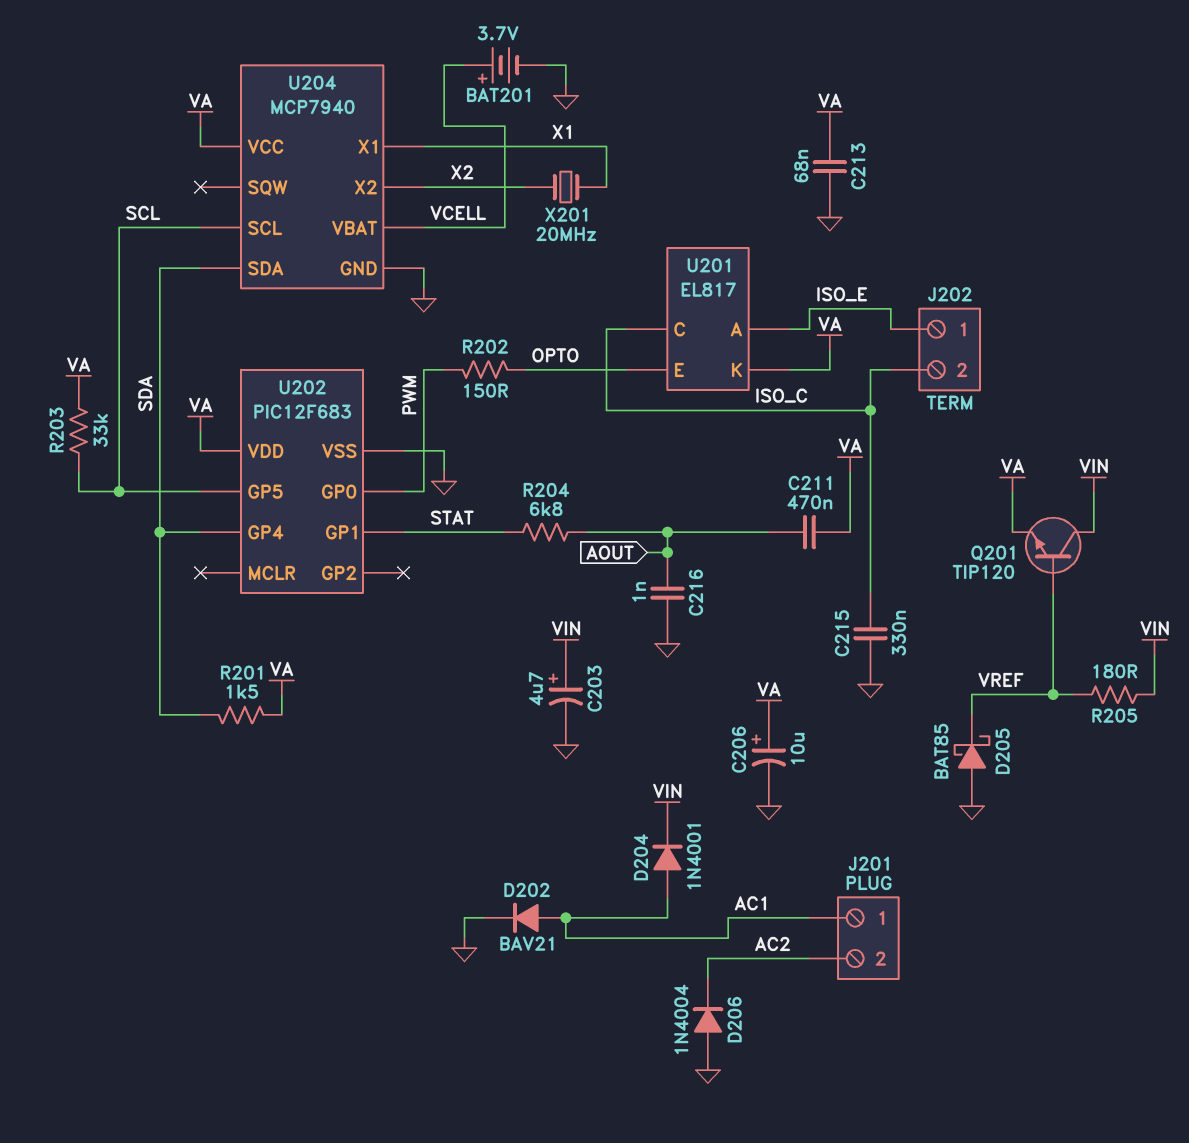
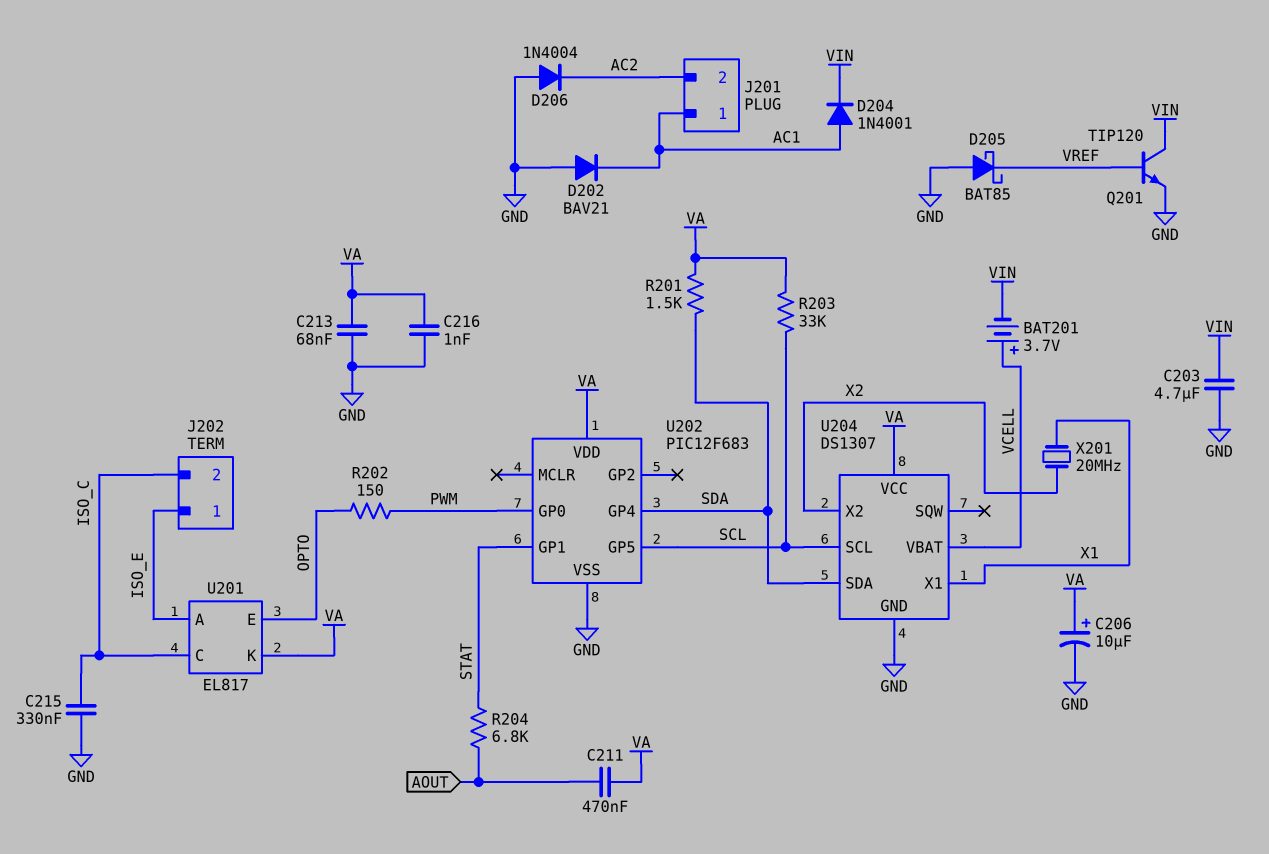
BAT201: 3.7V (plus VCELL, minus GND) -> 3.7V (plus VCELL, minus VIN)
C203: 4.7uF (plus VIN, minus GND) -> 4.7uF (GND, VIN)
C216: 1nF (AOUT, GND) -> 1nF (GND, VA)
D202: diode BAV21 (A AC1, K GND) -> diode BAV21 (A GND, K AC1)
Q201: NPN TIP120 (B VREF, C VIN, E VA) -> NPN TIP120 (B VREF, C VIN, E GND)
R205: 180 (VIN, VREF) -> none
U204: MCP7940 -> DS1307

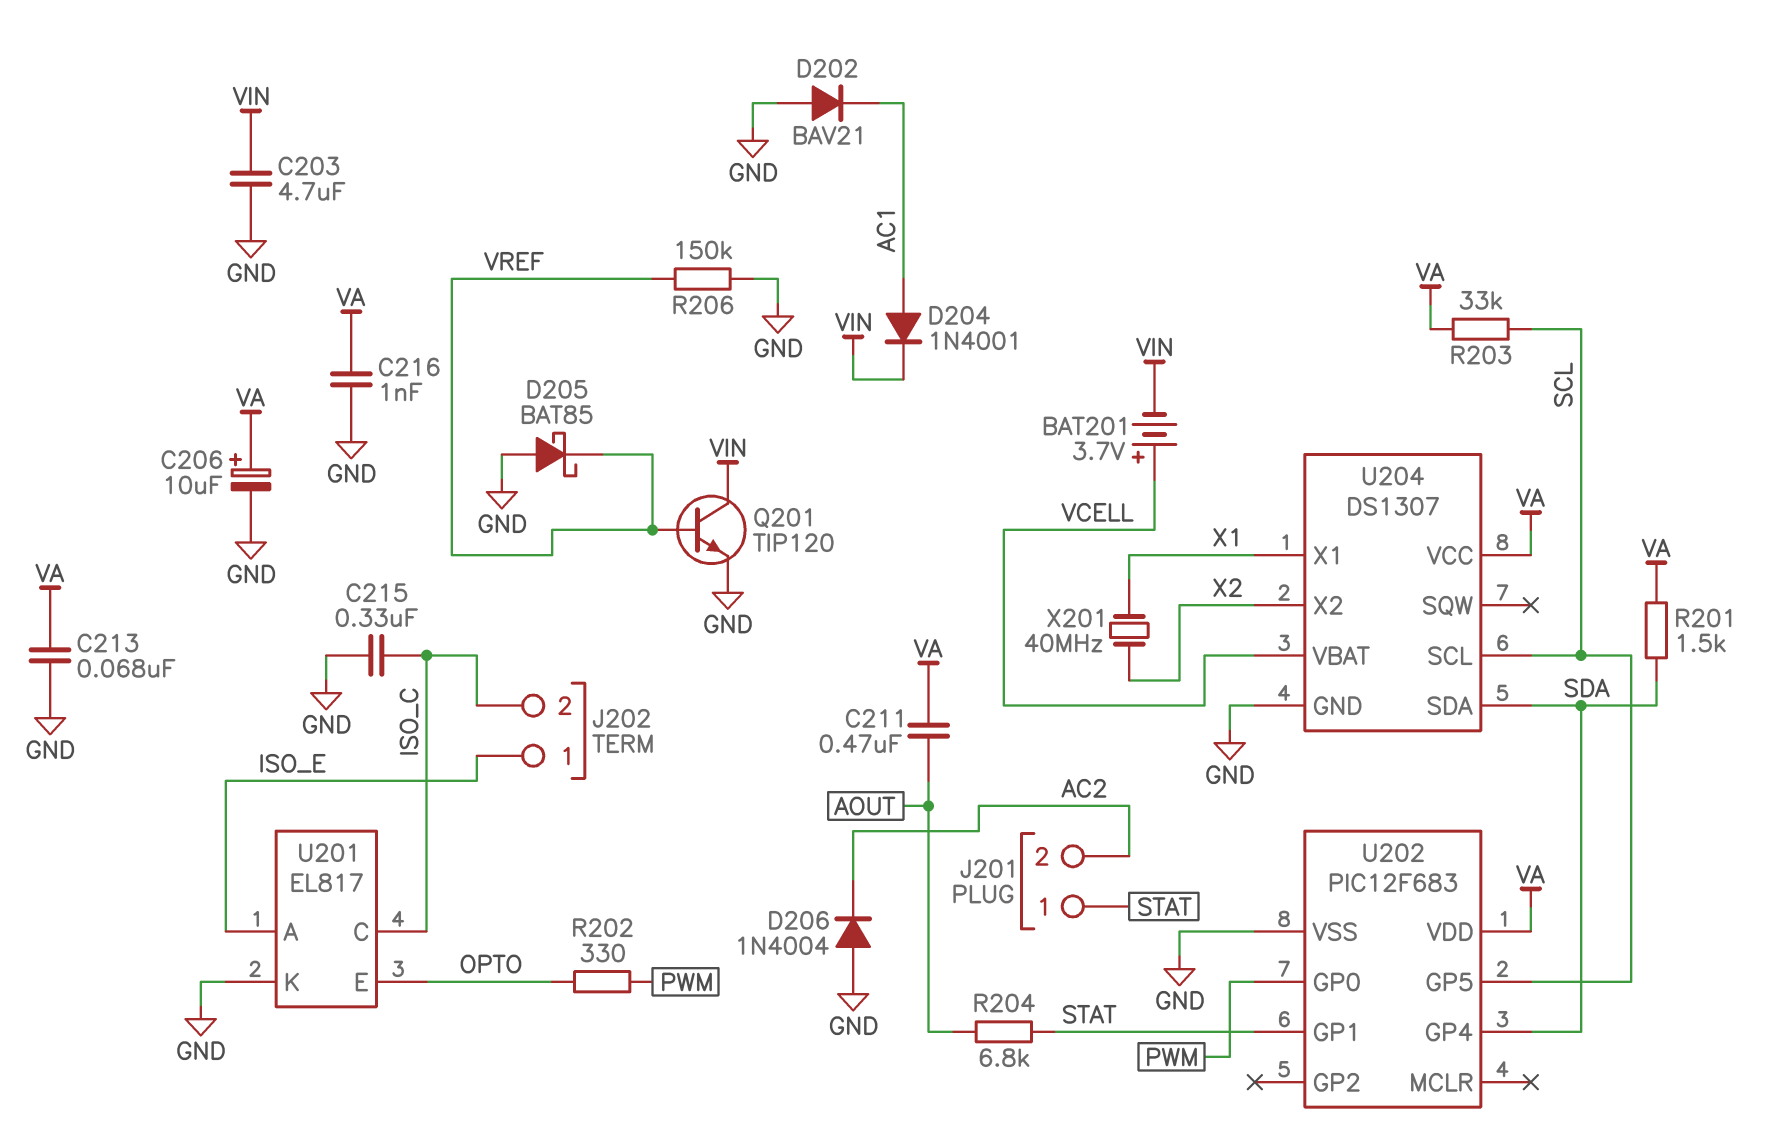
J201 pin 1: AC1 -> STAT
R202: 150 (OPTO, PWM) -> 330 (OPTO, PWM)
R206: none -> 150k (GND, VREF)
U201 pin K: VA -> GND
X201: 20MHz (X1, X2) -> 40MHz (X1, X2)

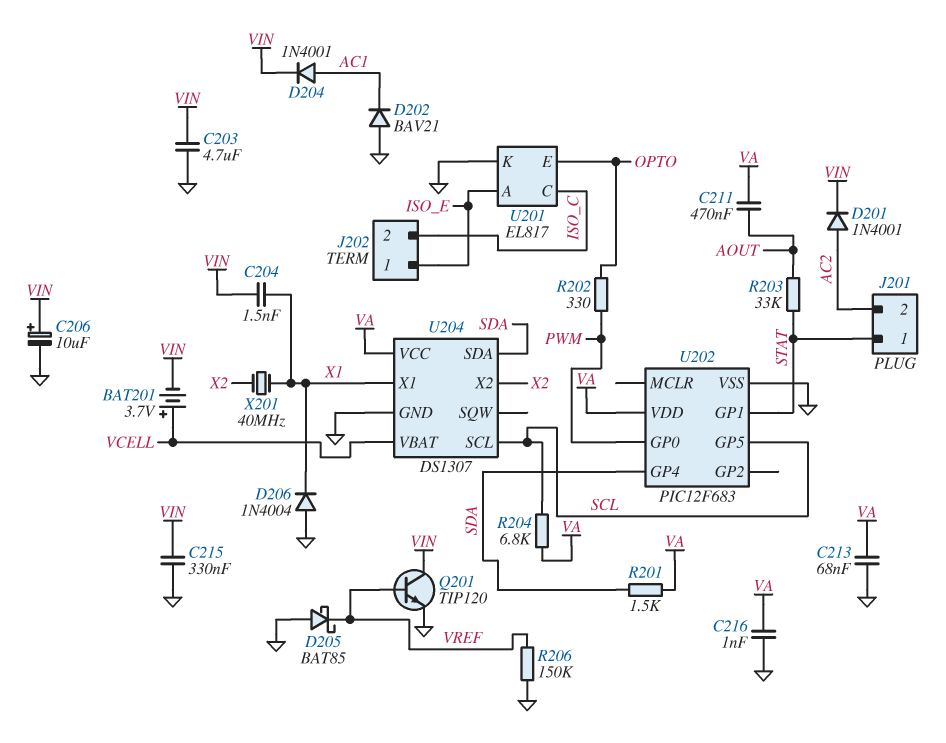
C204: none -> 1.5nF (VIN, X1)
C206: 10uF (plus VA, minus GND) -> 10uF (plus VIN, minus GND)
C215: 330nF (GND, ISO_C) -> 330nF (GND, VIN)
D201: none -> diode 1N4001 (A AC2, K VIN)
D206: diode 1N4004 (A GND, K AC2) -> diode 1N4004 (A GND, K X1)
R203: 33k (SCL, VA) -> 33k (AOUT, STAT)
R204: 6.8k (AOUT, STAT) -> 6.8k (SCL, VA)

